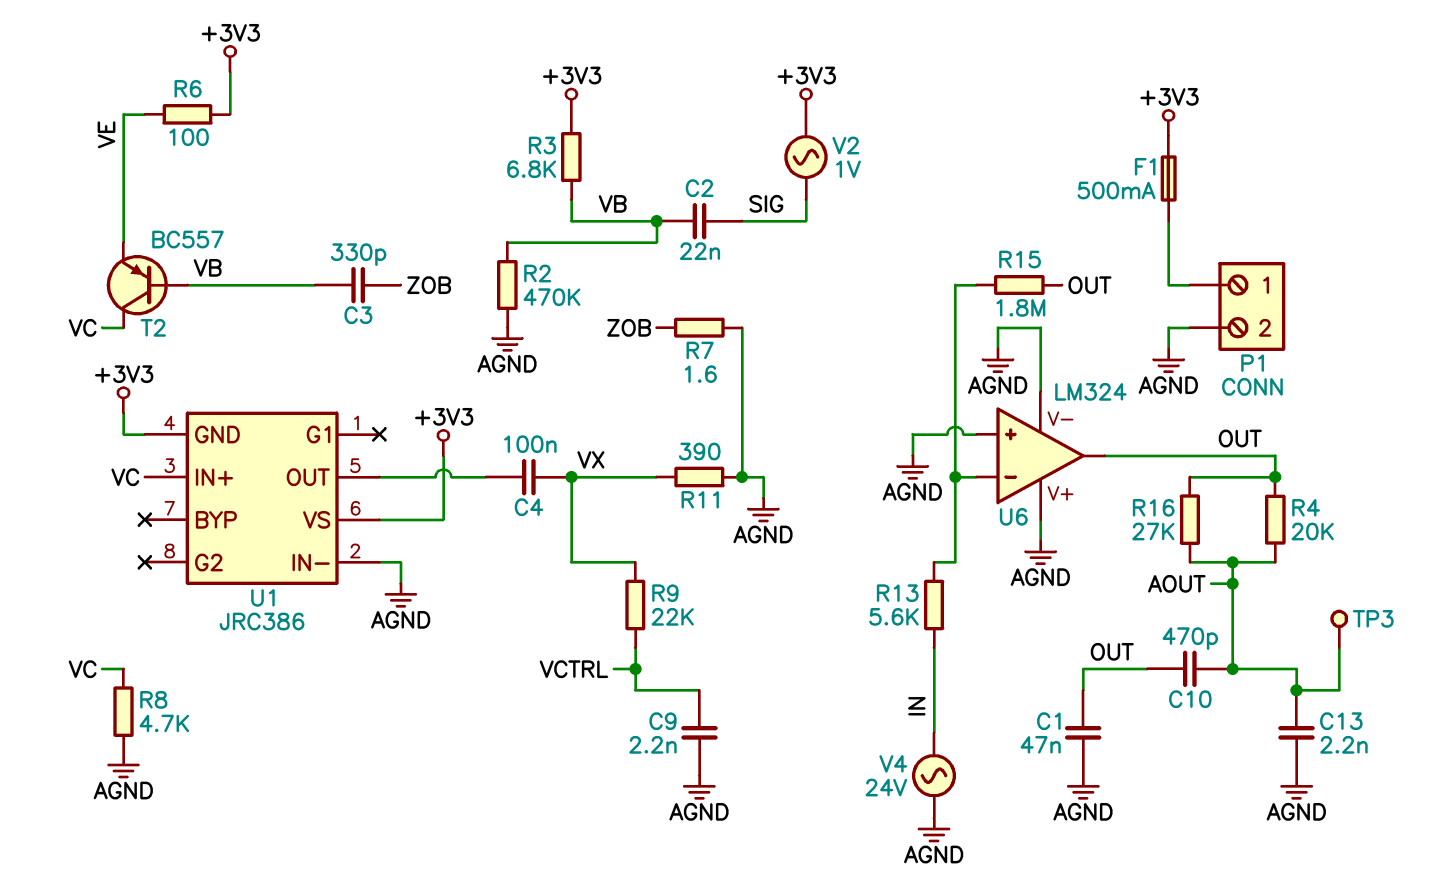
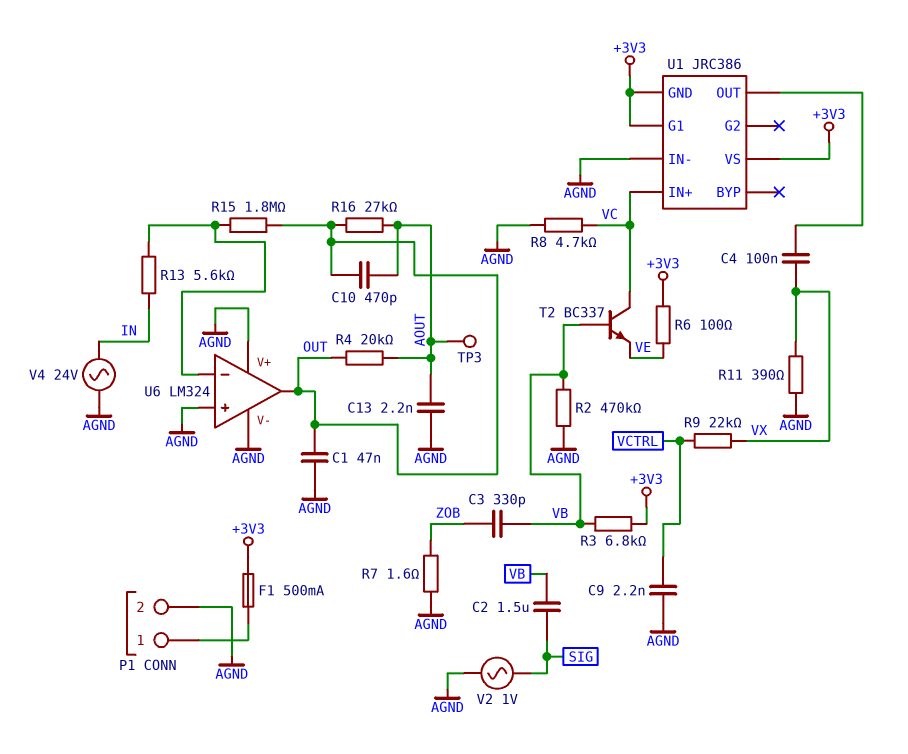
C2: 22nF (SIG, VB) -> 1.5uF (SIG, VB)
T2: PNP BC557 (B VB, C VC, E VE) -> NPN BC337 (B VB, C VC, E VE)
U1 pin G1: none -> +3V3
V2: AC 1V (+3V3, SIG) -> AC 1V (AGND, SIG)

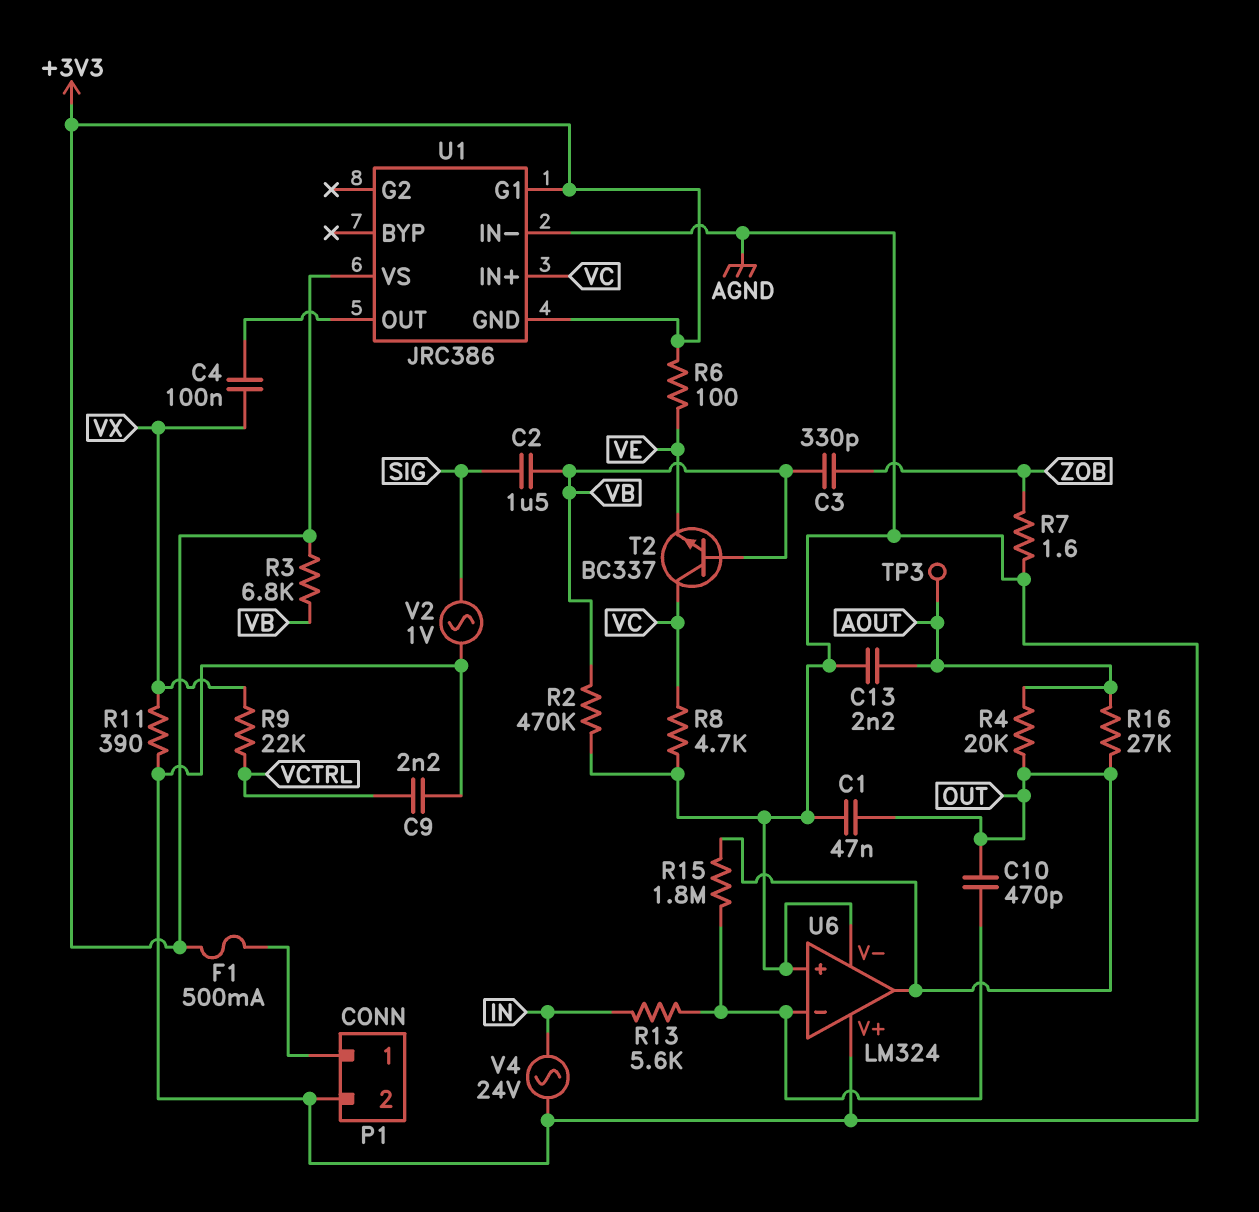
C10: 470pF (AOUT, OUT) -> 470pF (OUT, U6/in-)

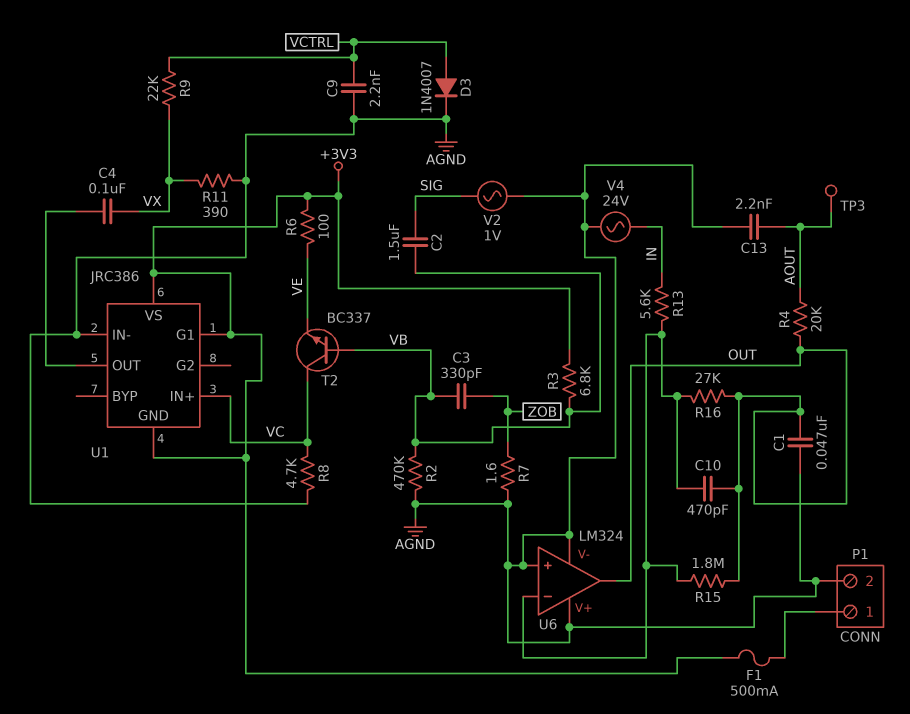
D3: none -> diode 1N4007 (A VCTRL, K AGND)
R16: 27k (AOUT, OUT) -> 27k (OUT, U6/in-)

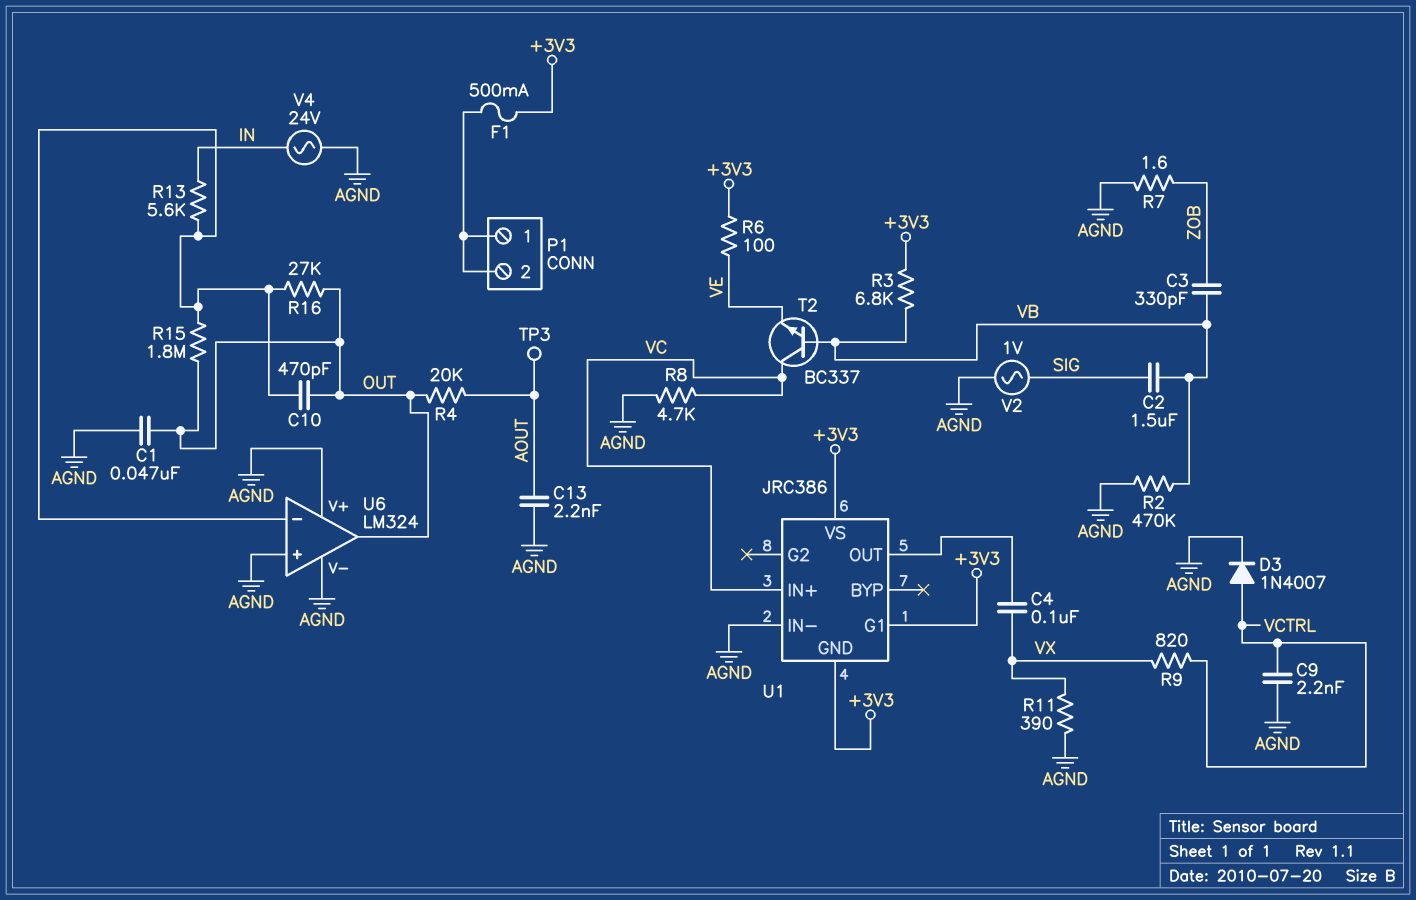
P1 pin 2: AGND -> P1/1
R9: 22k (VCTRL, VX) -> 820 (VCTRL, VX)

